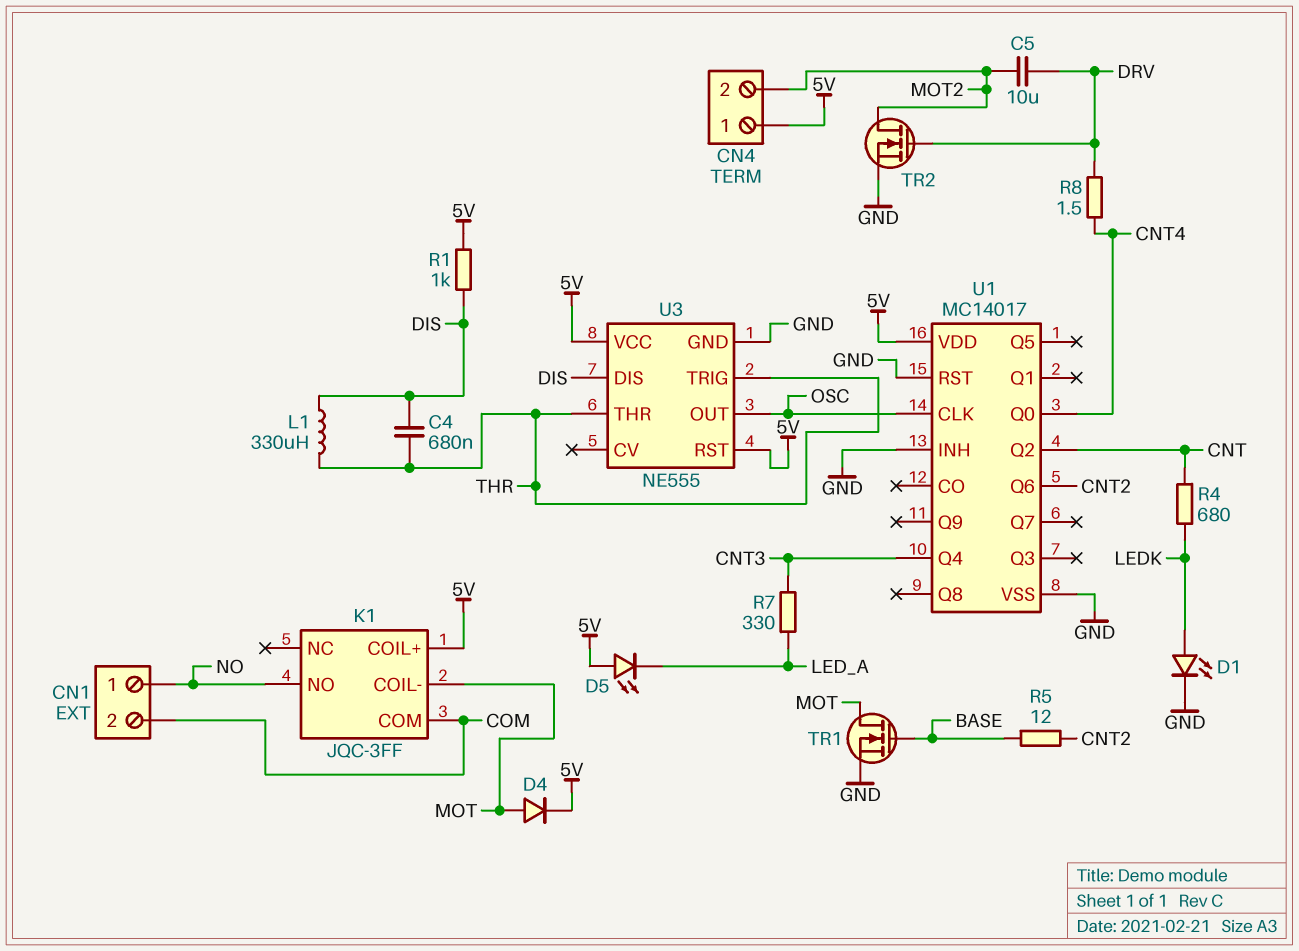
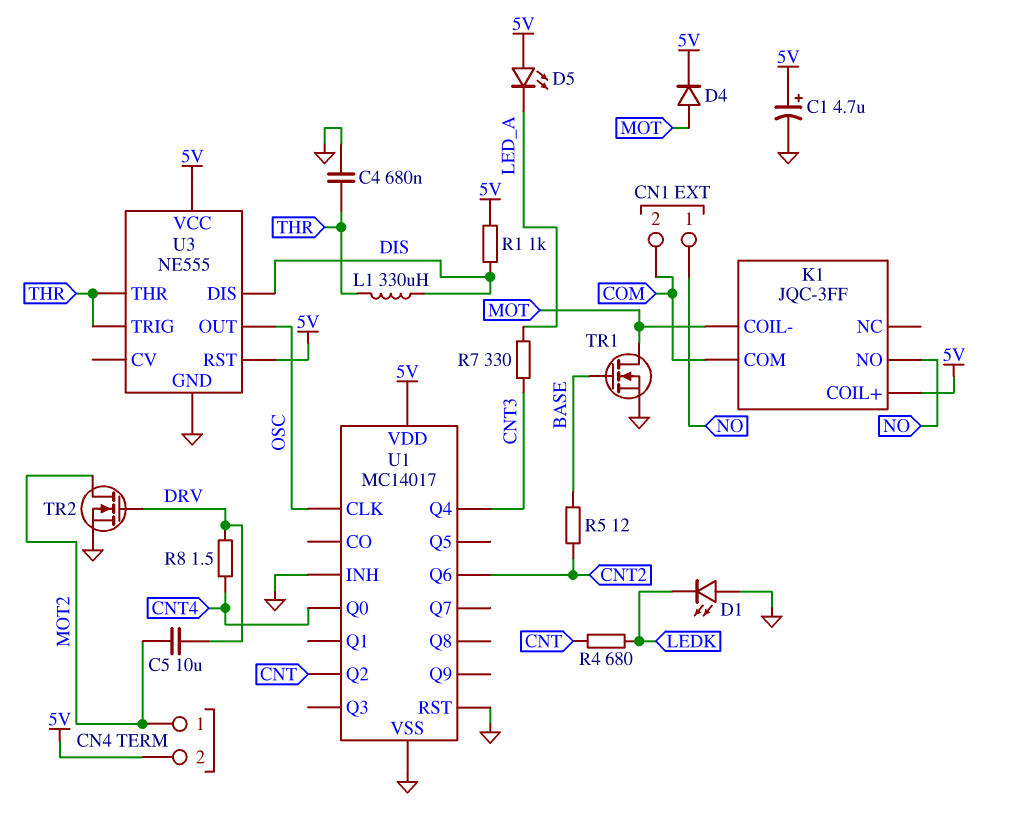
C1: none -> 4.7uF (plus 5V, minus GND)
C4: 680nF (DIS, THR) -> 680nF (GND, THR)
CN4 pin 1: 5V -> MOT2
CN4 pin 2: MOT2 -> 5V
D1: LED (A LEDK, K GND) -> LED (A GND, K LEDK)

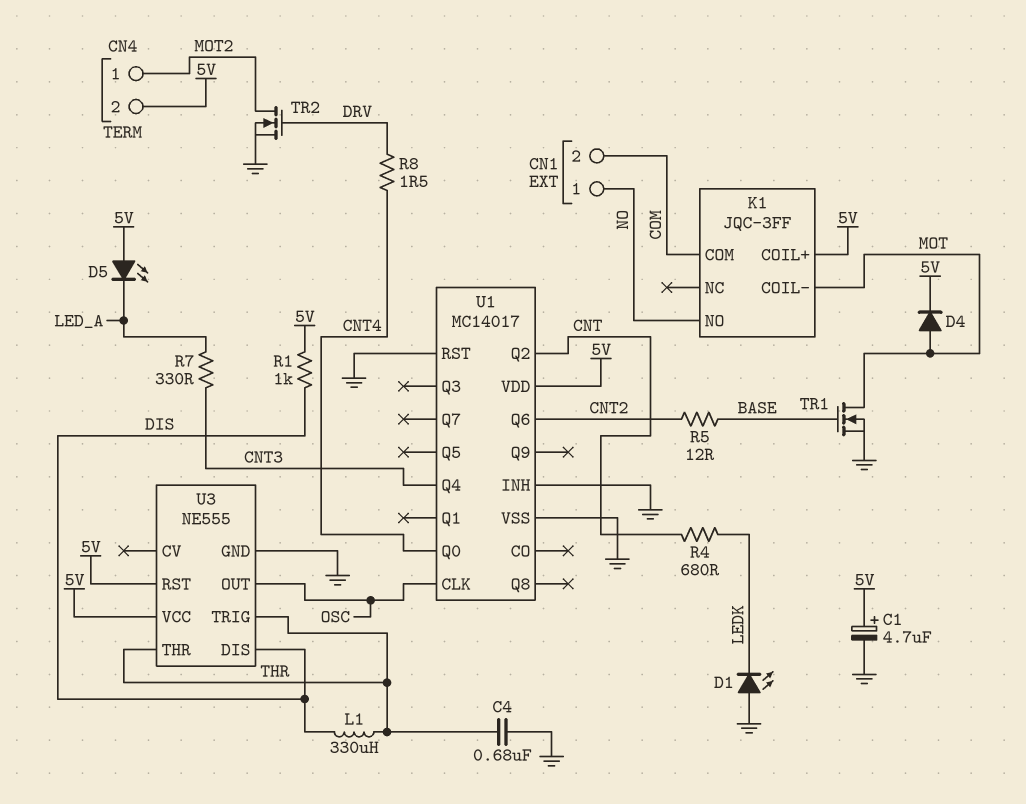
C5: 10uF (DRV, MOT2) -> none

